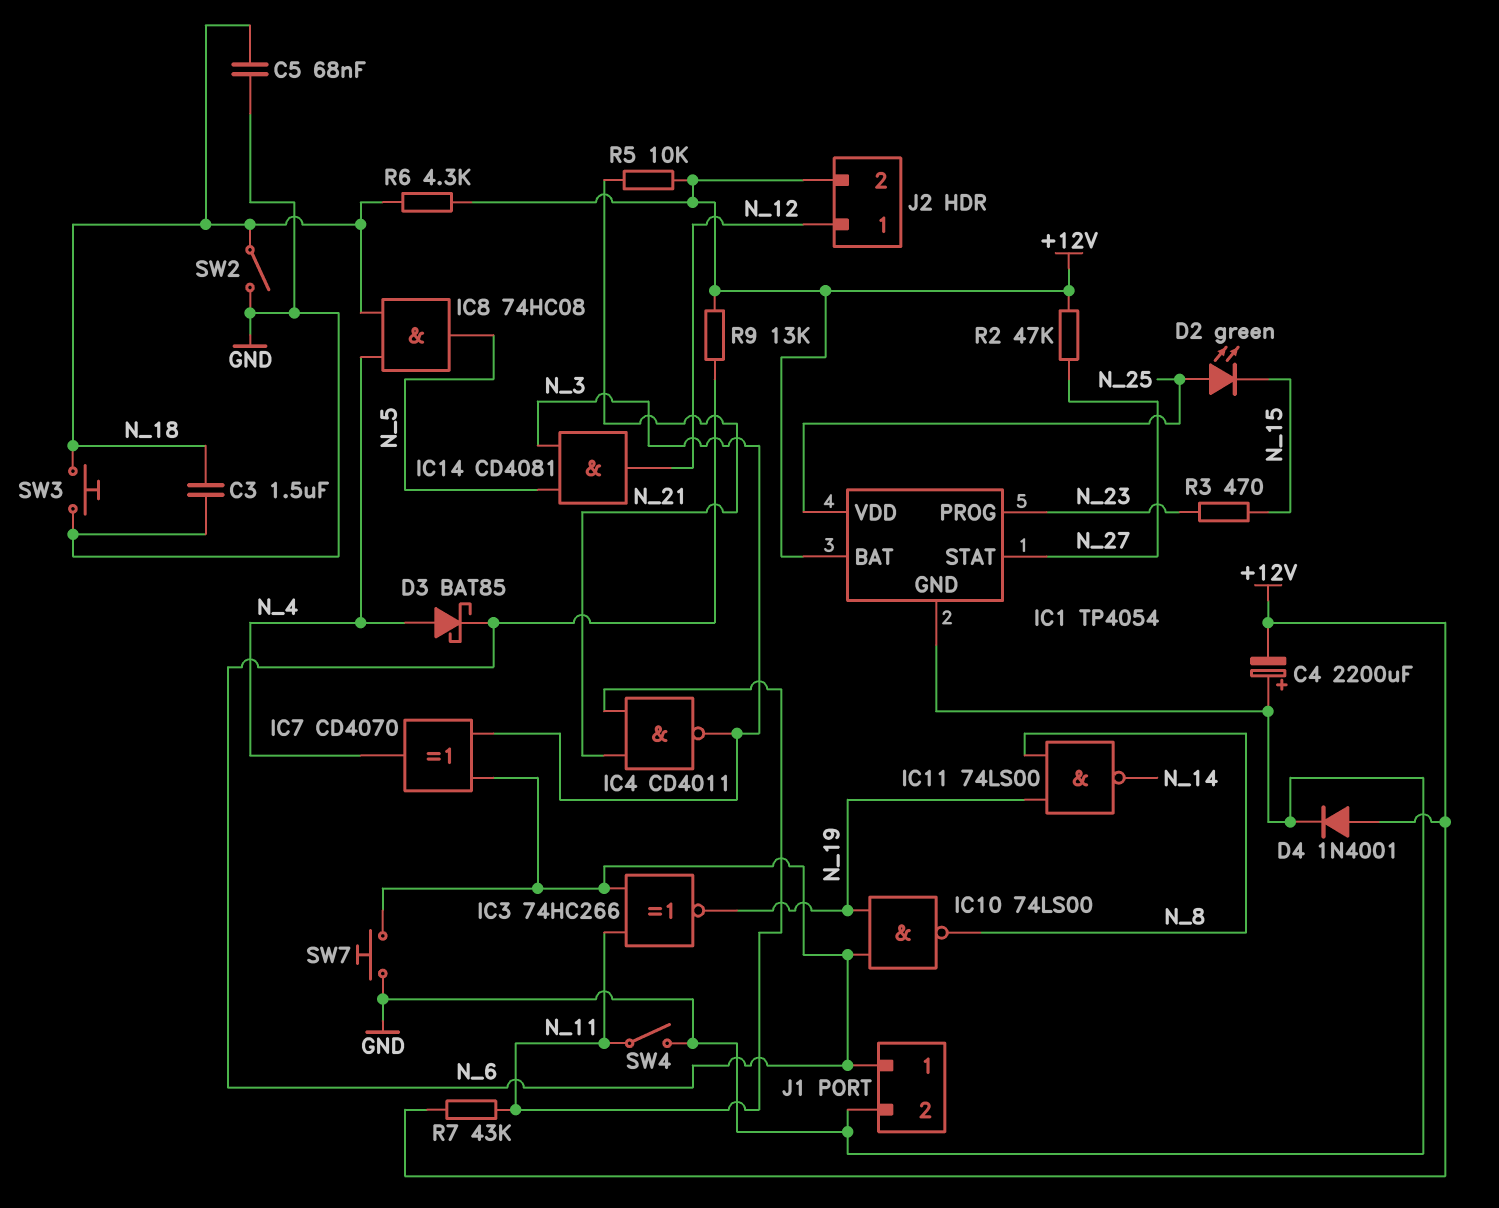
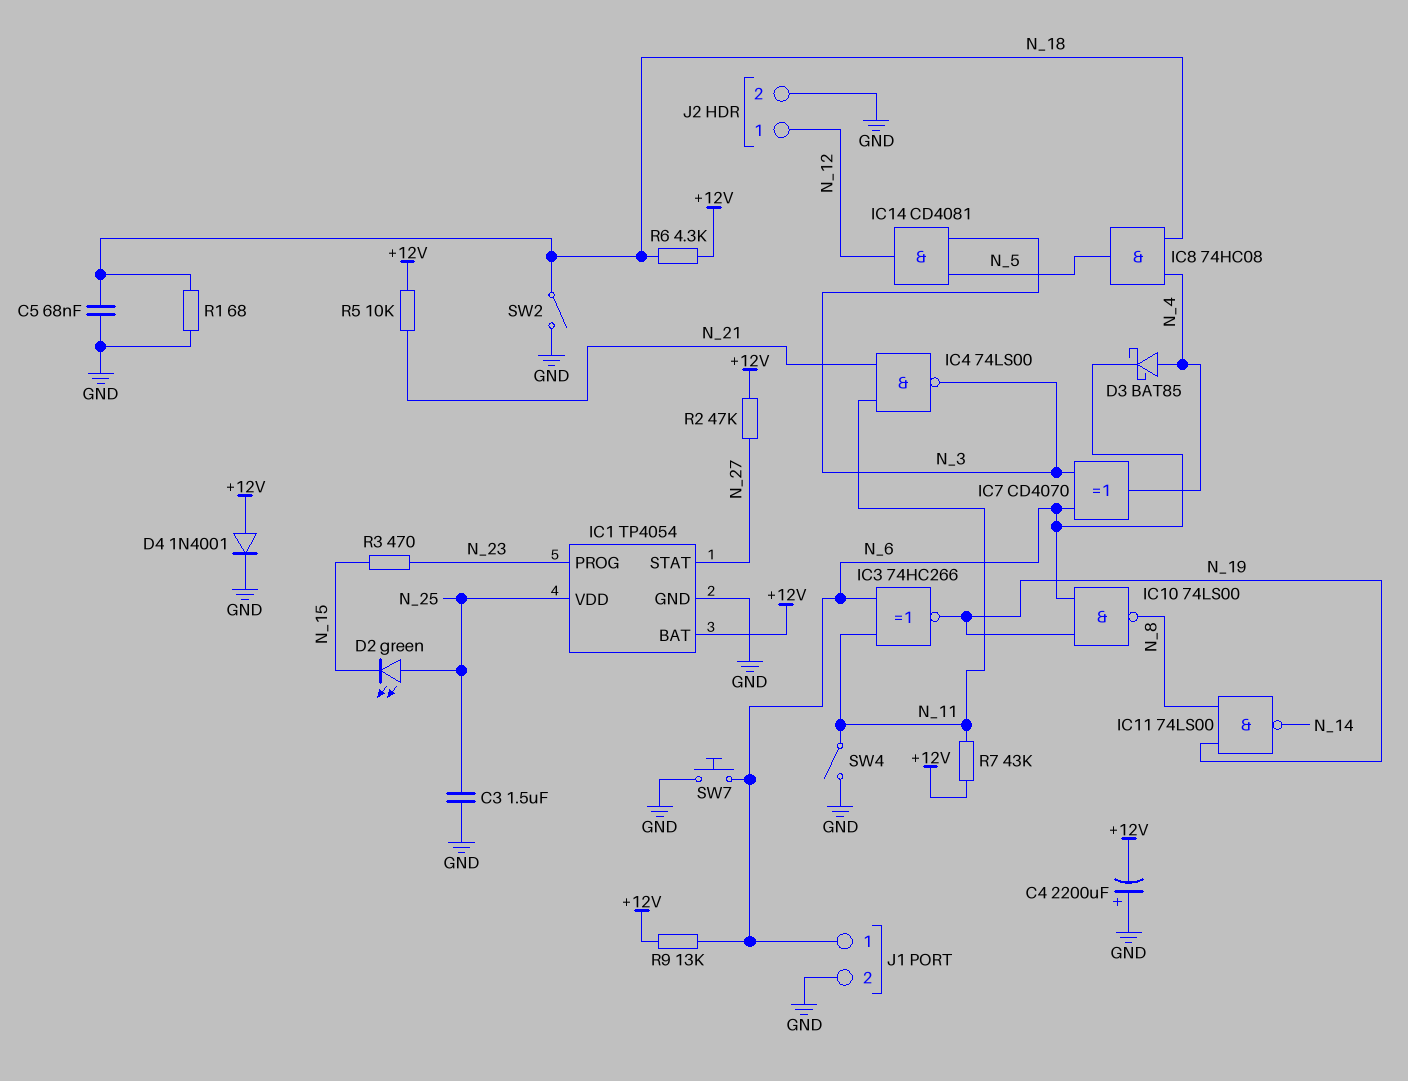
C3: 1.5uF (GND, N_18) -> 1.5uF (GND, N_25)
IC4: NAND CD4011 (in N_11, in N_21, out N_3) -> NAND 74LS00 (in N_11, in N_21, out N_3)
J2 pin 2: +12V -> GND
R1: none -> 68 (GND, N_18)
SW3: button (GND, N_18) -> none

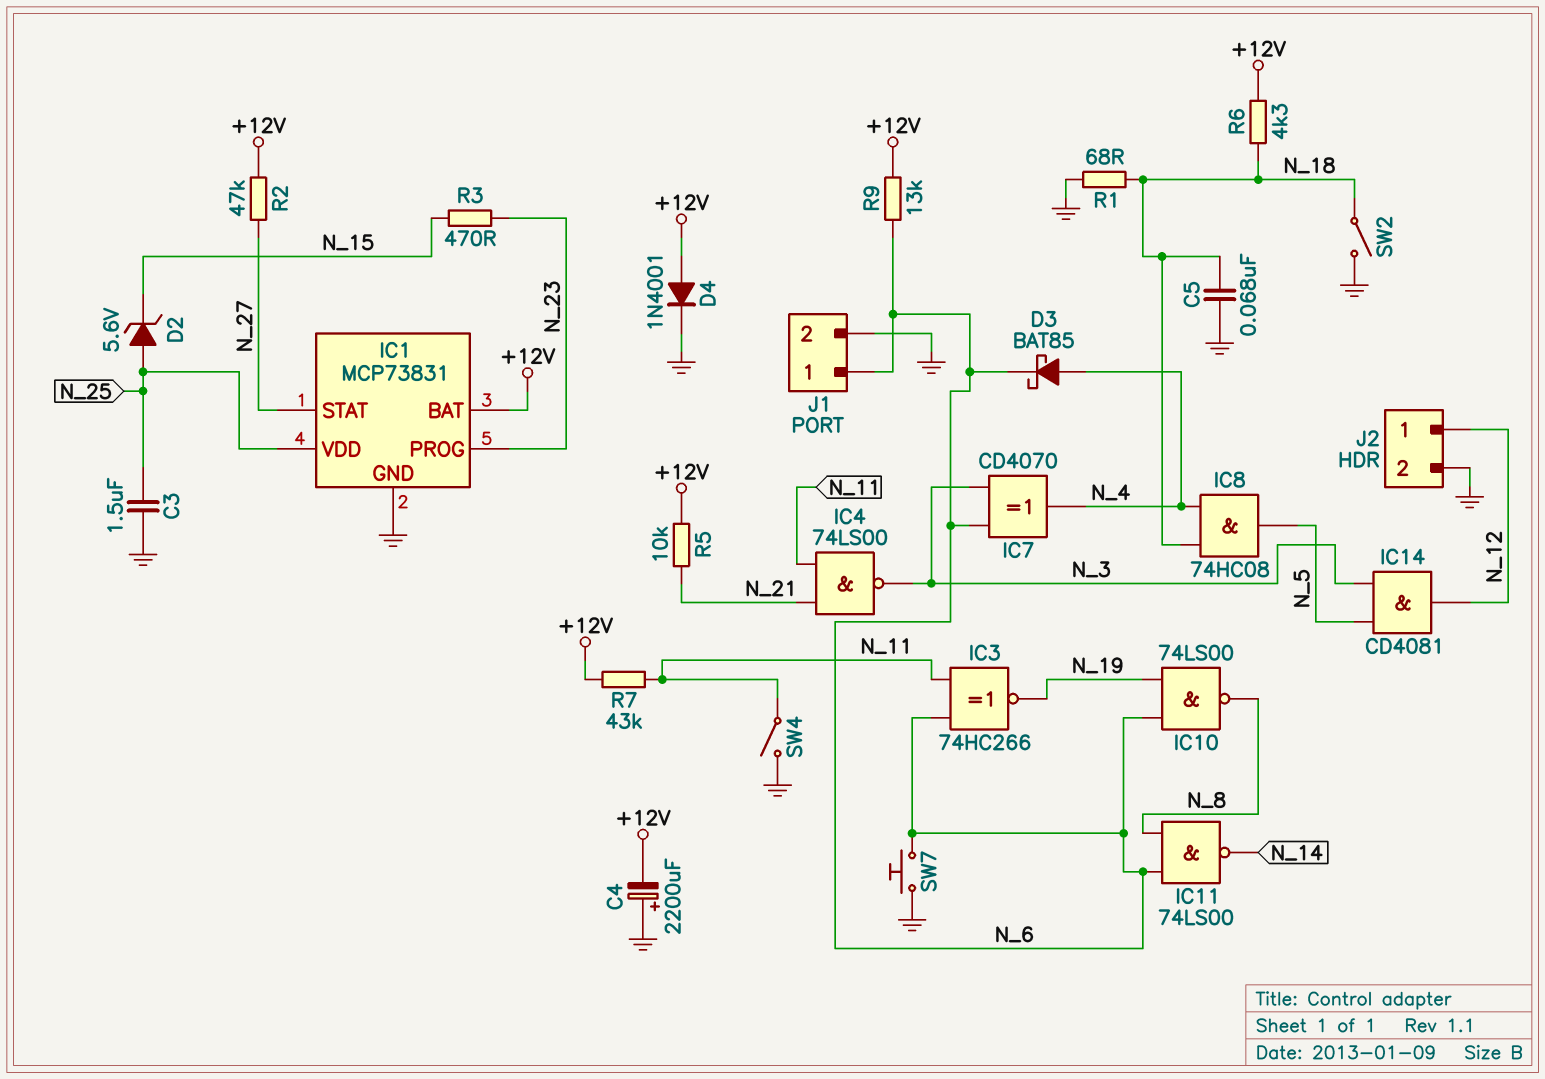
D2: LED green (A N_25, K N_15) -> zener 5.6V (A N_25, K N_15)
IC1: TP4054 -> MCP73831
IC11: NAND 74LS00 (in N_8, in N_19, out N_14) -> NAND 74LS00 (in N_6, in N_8, out N_14)

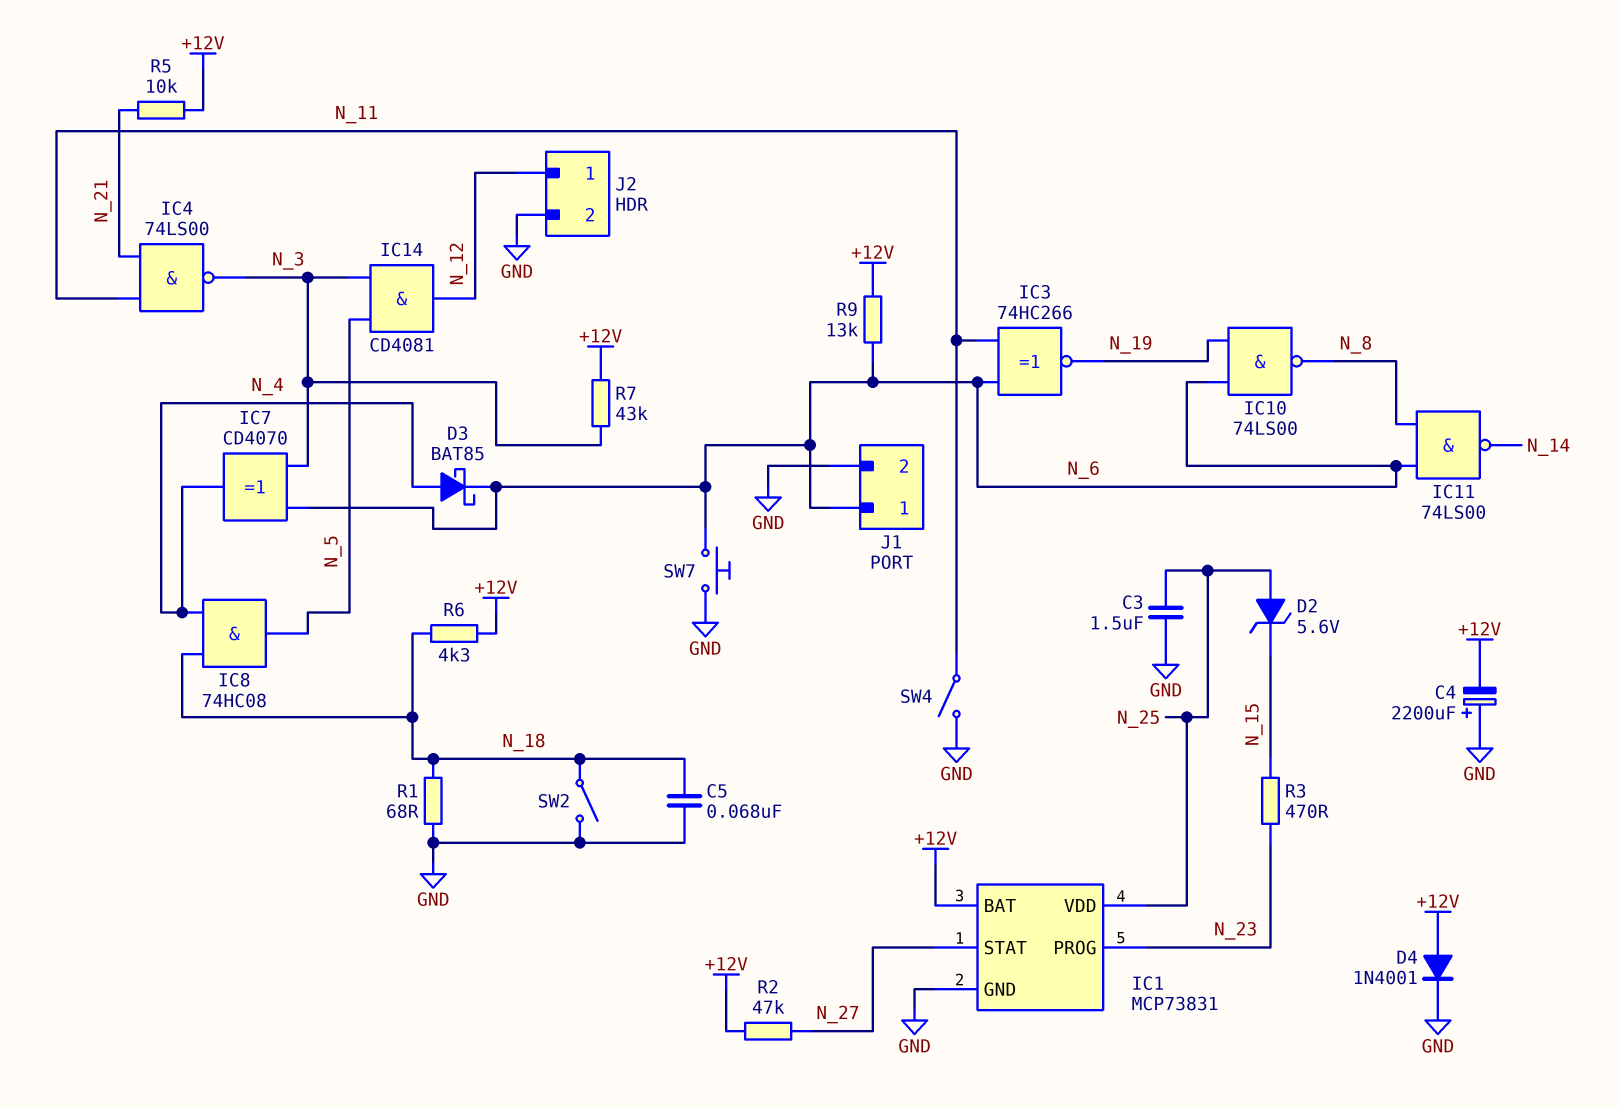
R7: 43k (+12V, N_11) -> 43k (+12V, N_3)

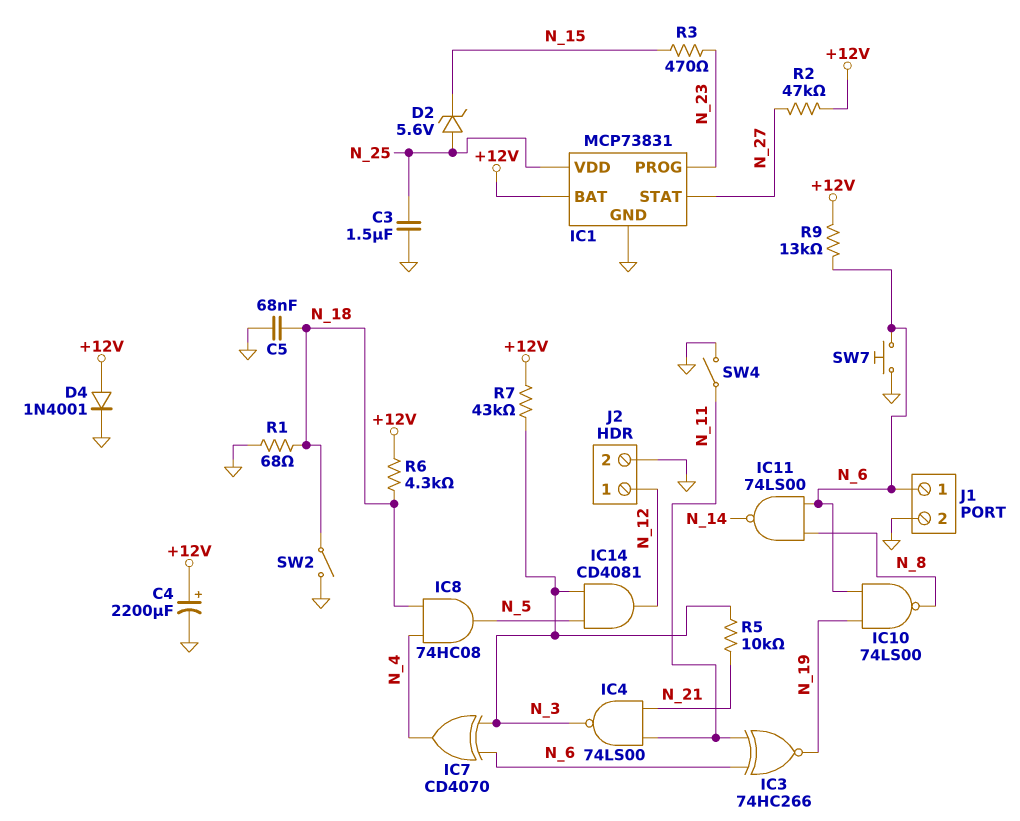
C4: 2200uF (plus GND, minus +12V) -> 2200uF (plus +12V, minus GND)
D3: schottky BAT85 (A N_4, K N_6) -> none
R5: 10k (+12V, N_21) -> 10k (N_3, N_21)

